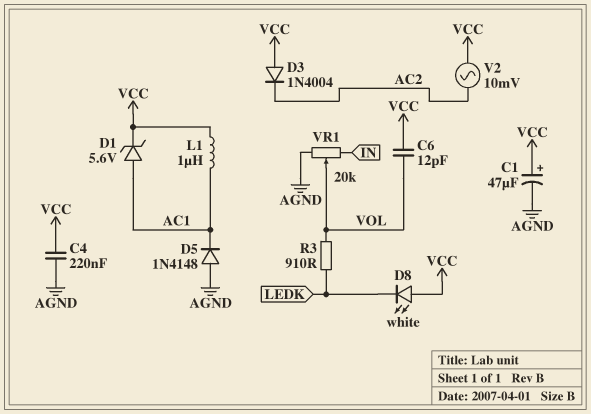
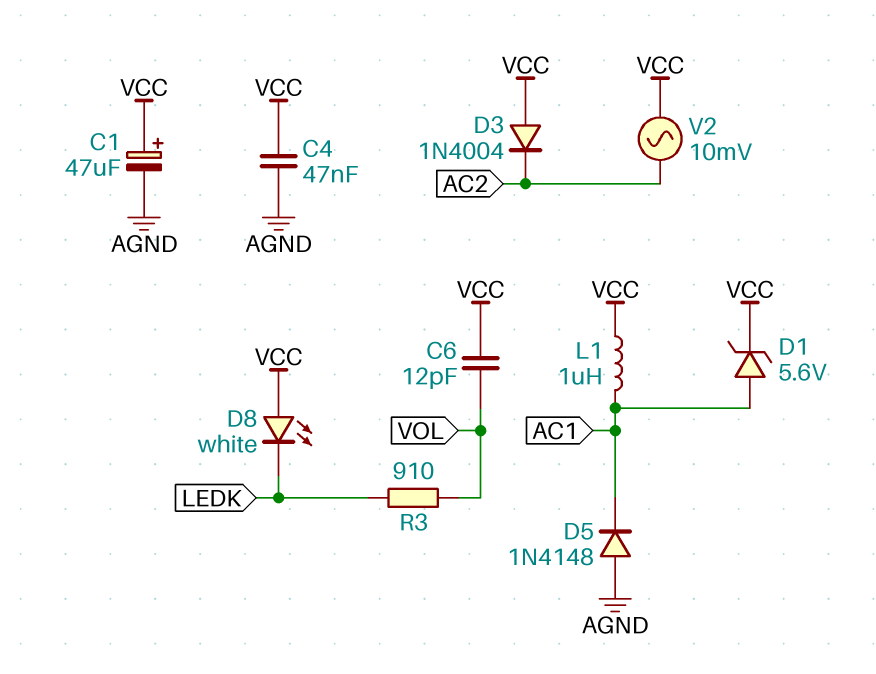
C4: 220nF (AGND, VCC) -> 47nF (AGND, VCC)
VR1: 20k (AGND, IN, wiper VOL) -> none

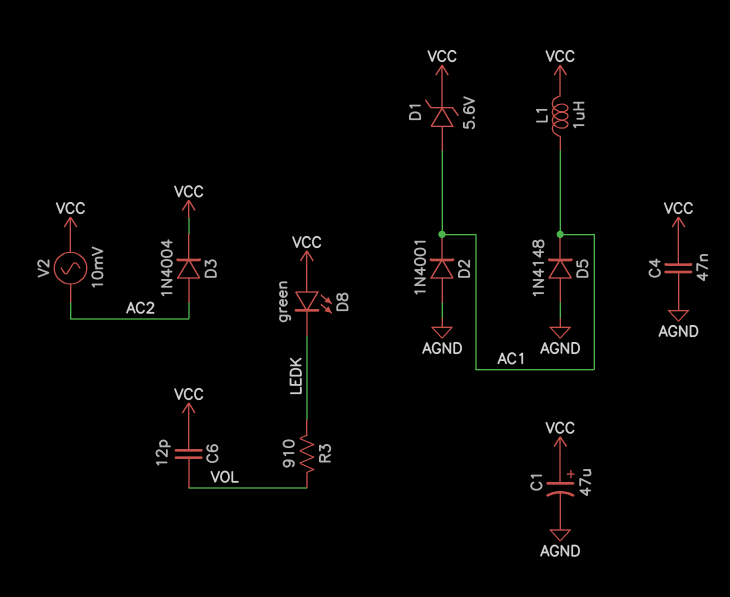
D2: none -> diode 1N4001 (A AGND, K AC1)
D3: diode 1N4004 (A VCC, K AC2) -> diode 1N4004 (A AC2, K VCC)
D8: LED white (A VCC, K LEDK) -> LED green (A VCC, K LEDK)

